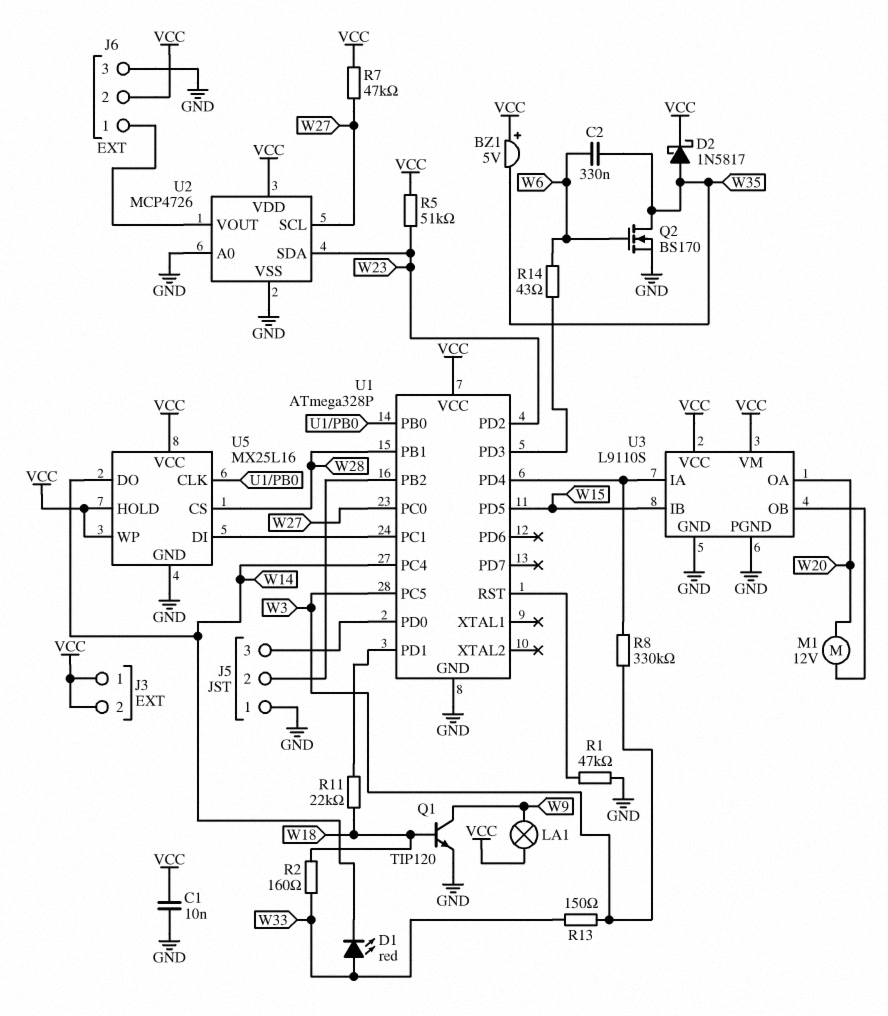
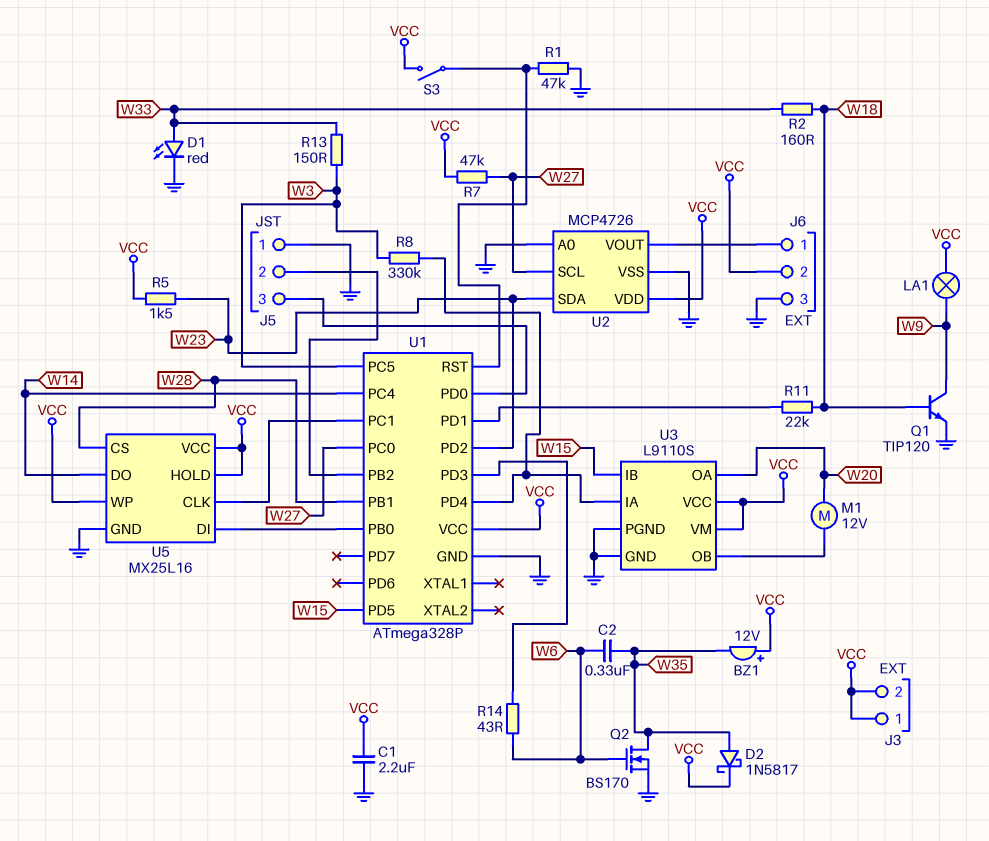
BZ1: buzzer 5V (plus VCC, minus W35) -> buzzer 12V (plus VCC, minus W35)
C1: 10nF (GND, VCC) -> 2.2uF (GND, VCC)
D1: LED red (A W33, K W14) -> LED red (A W33, K GND)
R5: 51k (VCC, W23) -> 1.5k (VCC, W23)
S3: none -> switch (U1/RST, VCC)
U5 pin CLK: U1/PB0 -> U1/PC1
U5 pin DI: U1/PC1 -> U1/PB0

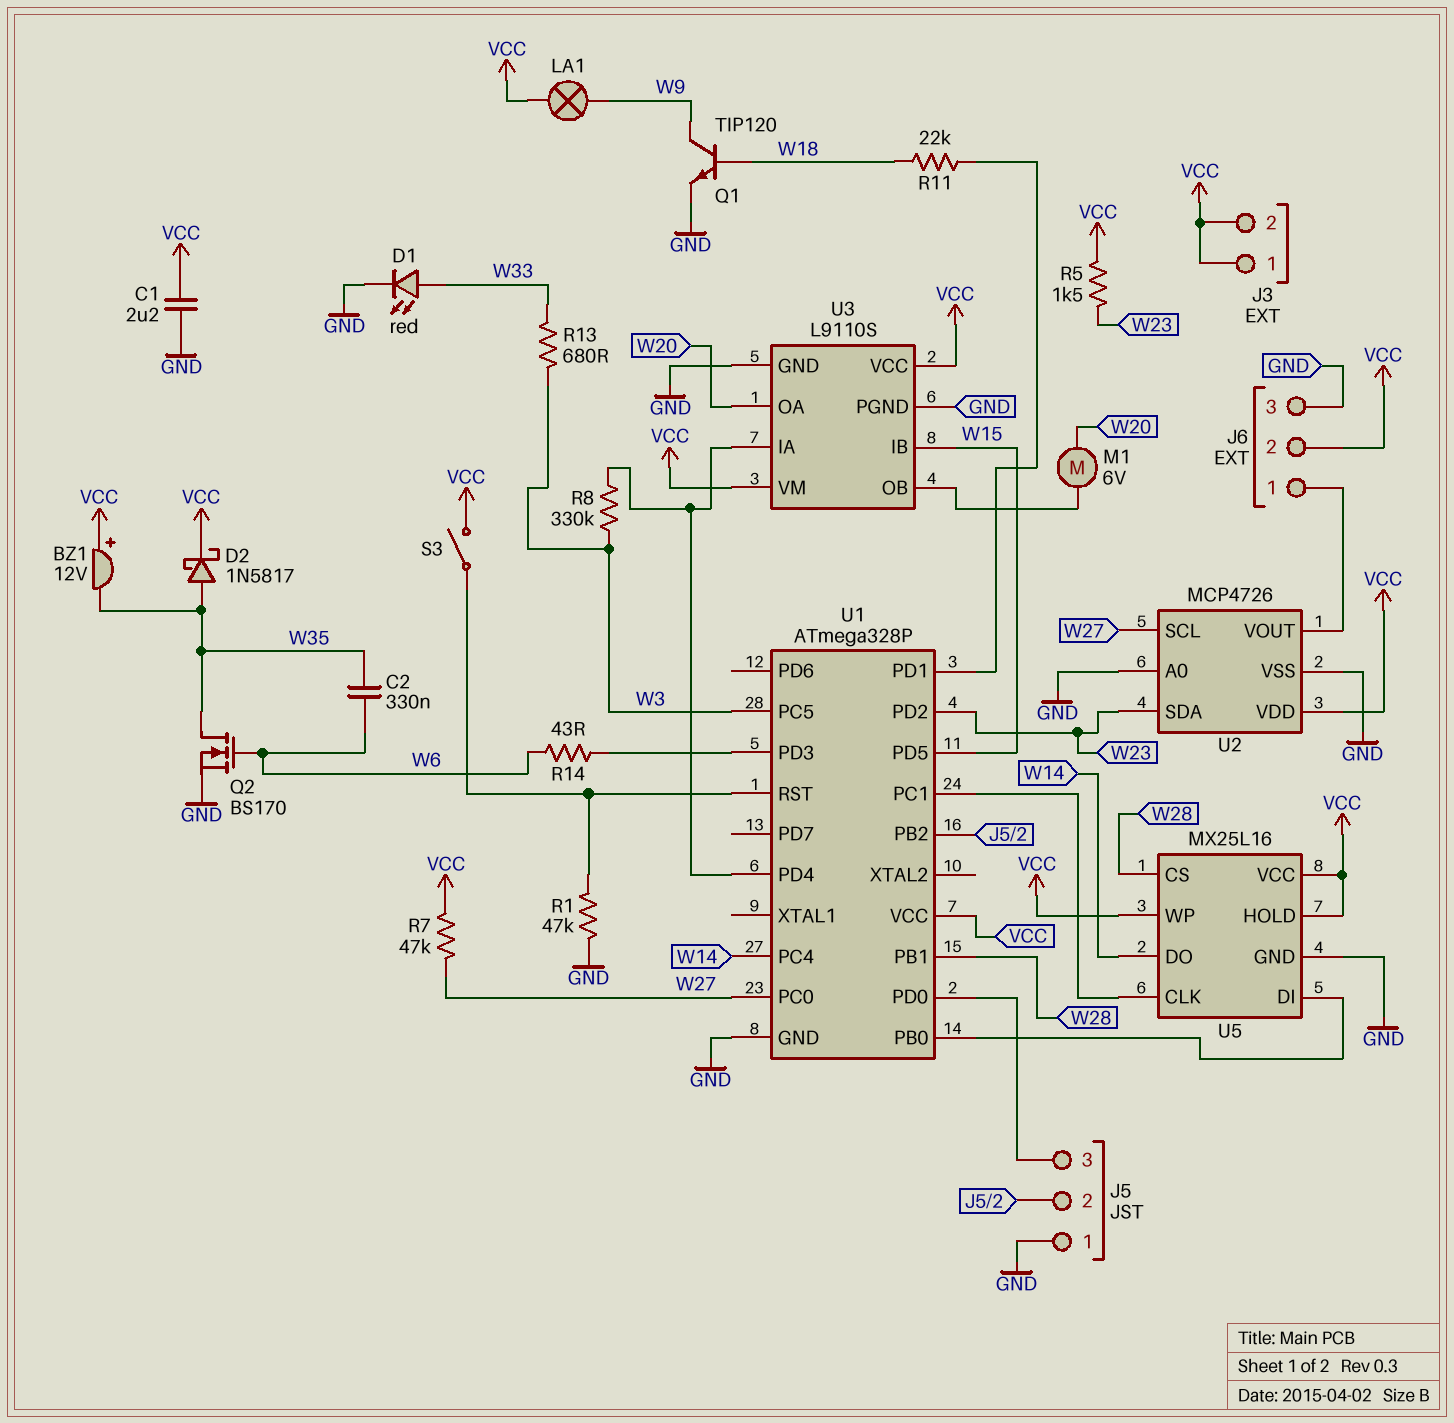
M1: motor 12V (U3/OB, W20) -> motor 6V (U3/OB, W20)
R2: 160 (W18, W33) -> none
R13: 150 (W3, W33) -> 680 (W3, W33)

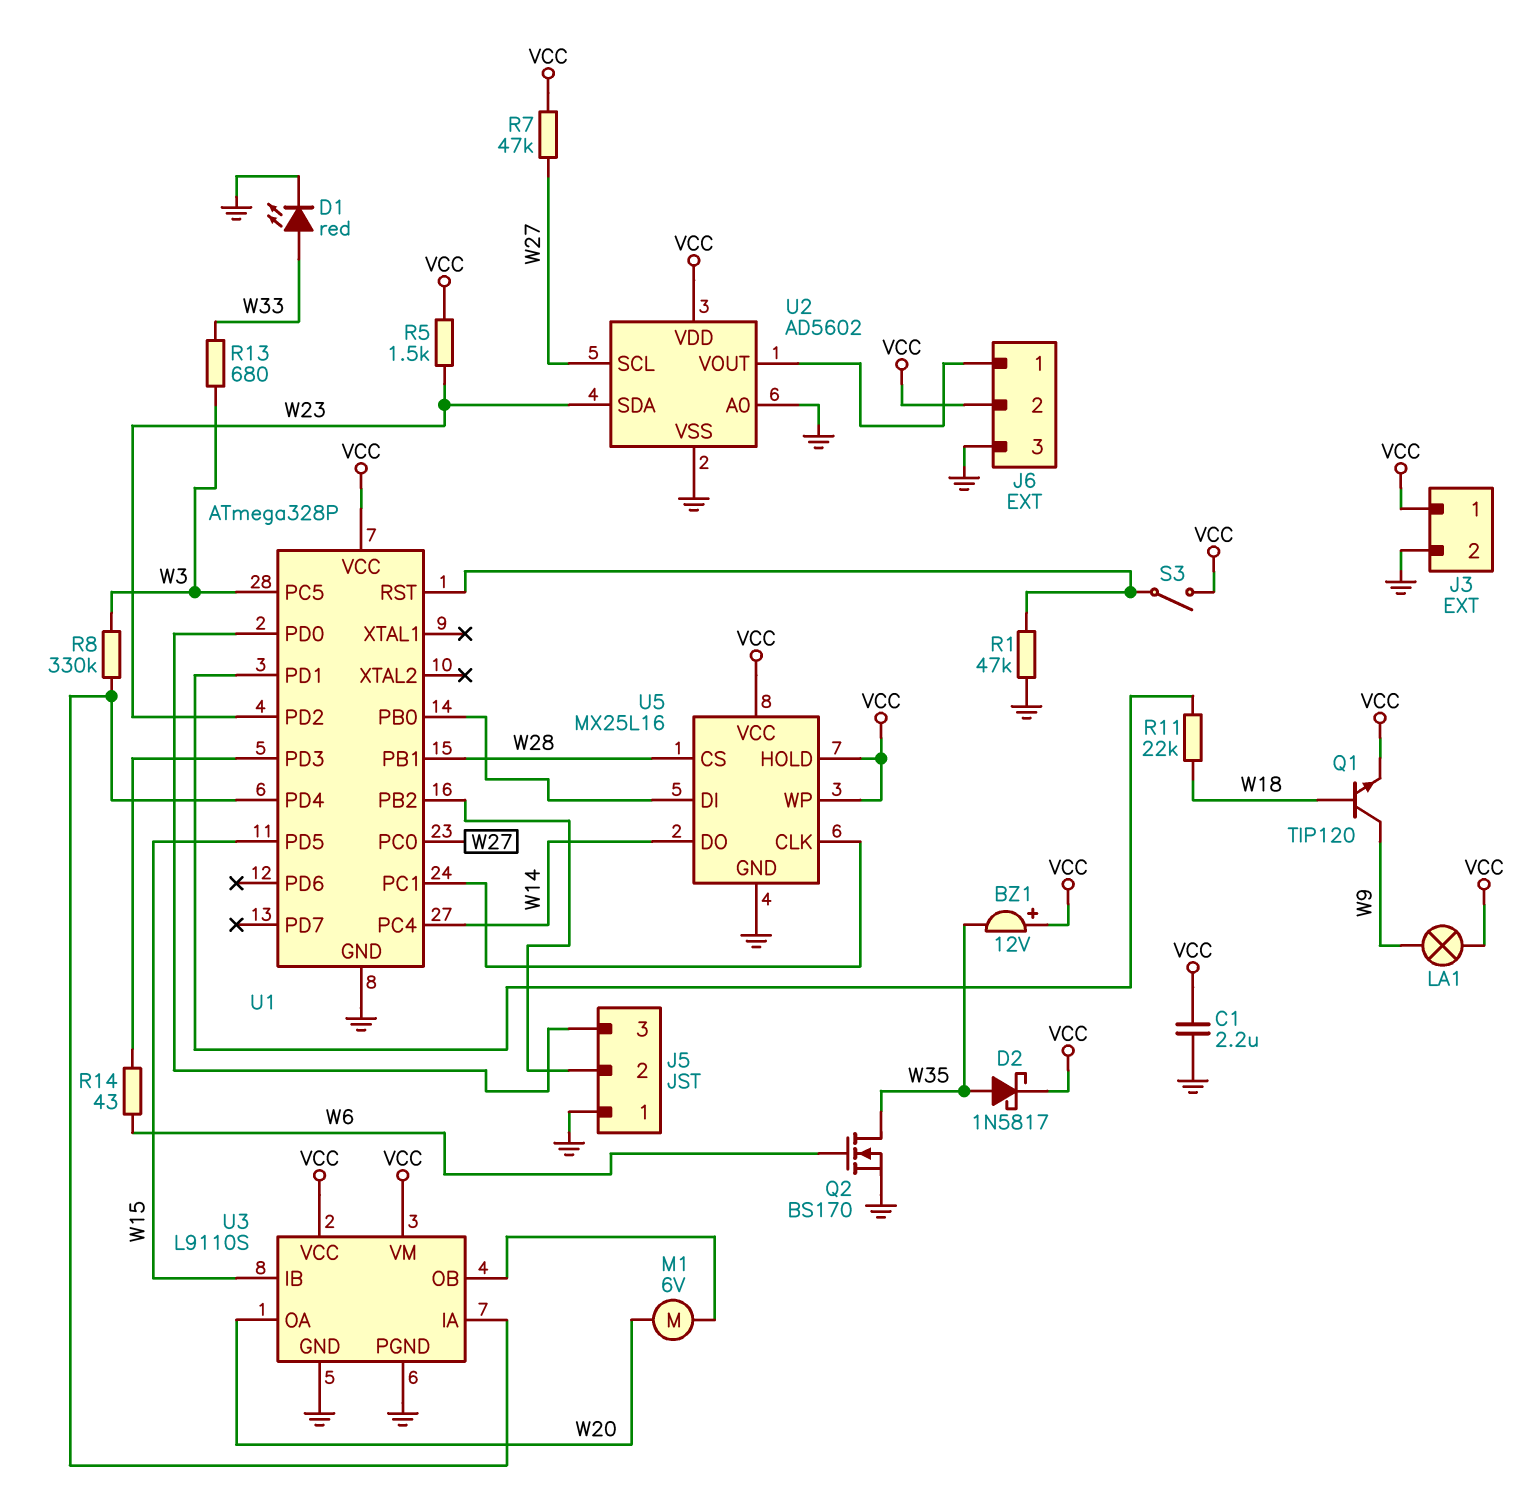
C2: 330nF (W6, W35) -> none
J3 pin 2: VCC -> GND
Q1: NPN TIP120 (B W18, C W9, E GND) -> NPN TIP120 (B W18, C W9, E VCC)
U2: MCP4726 -> AD5602

